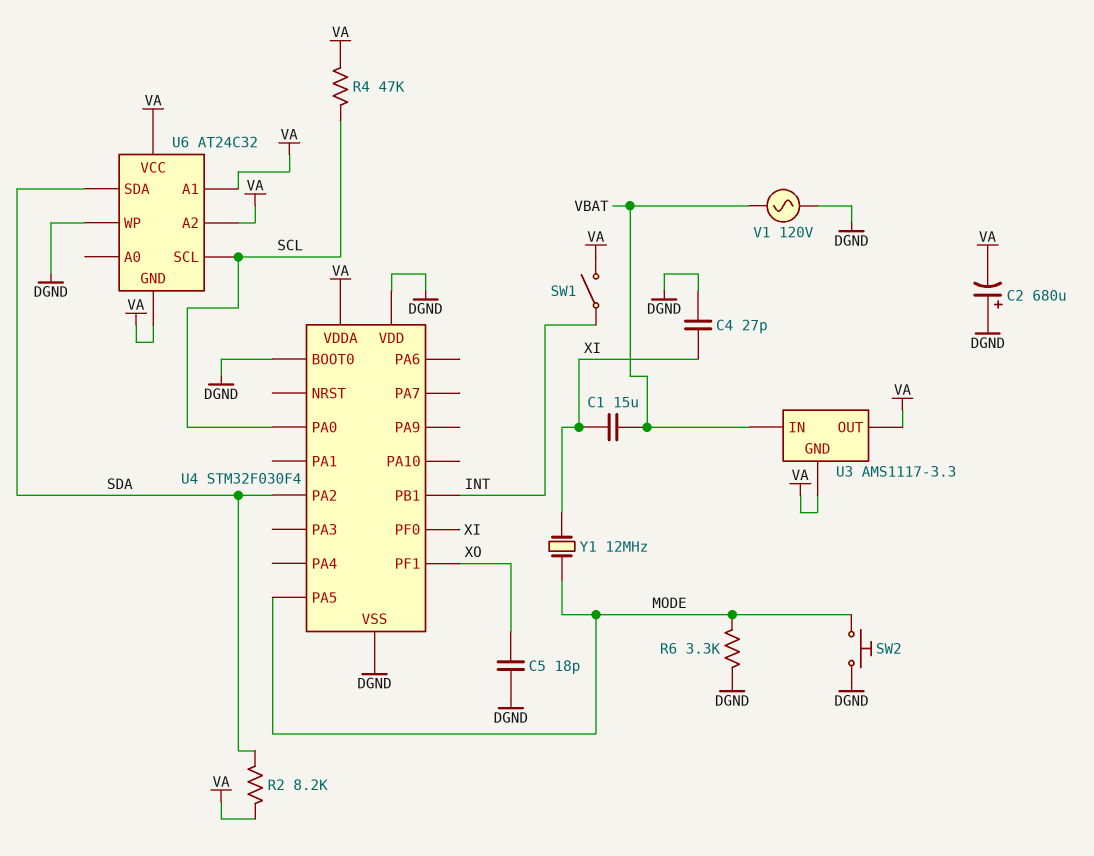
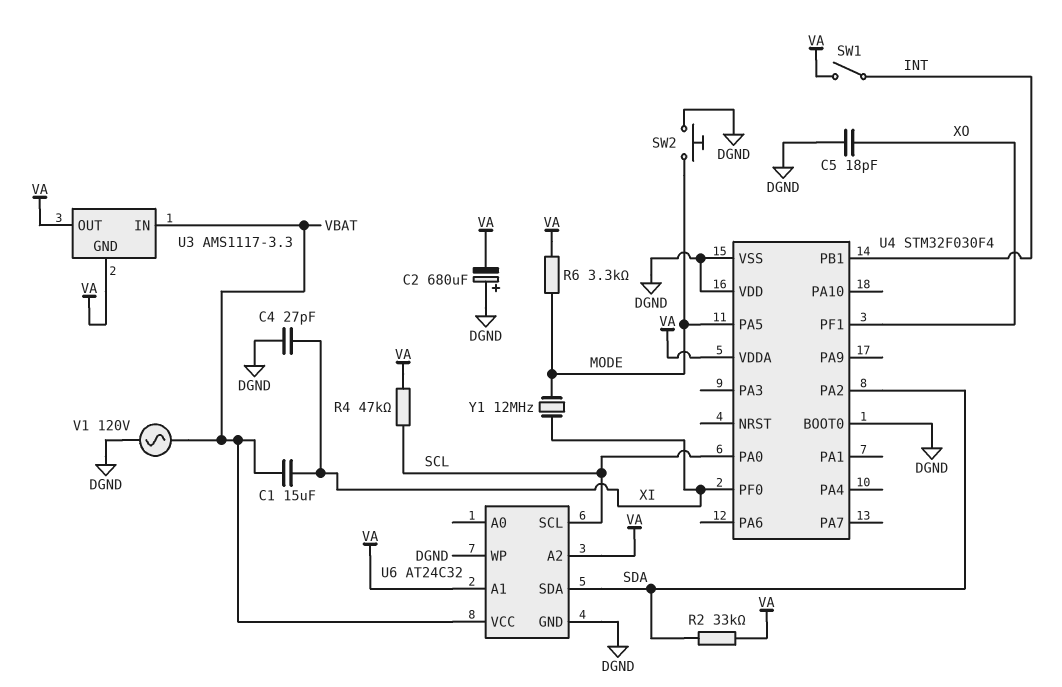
R2: 8.2k (SDA, VA) -> 33k (SDA, VA)
R6: 3.3k (DGND, MODE) -> 3.3k (MODE, VA)
U6 pin GND: VA -> DGND
U6 pin VCC: VA -> VBAT

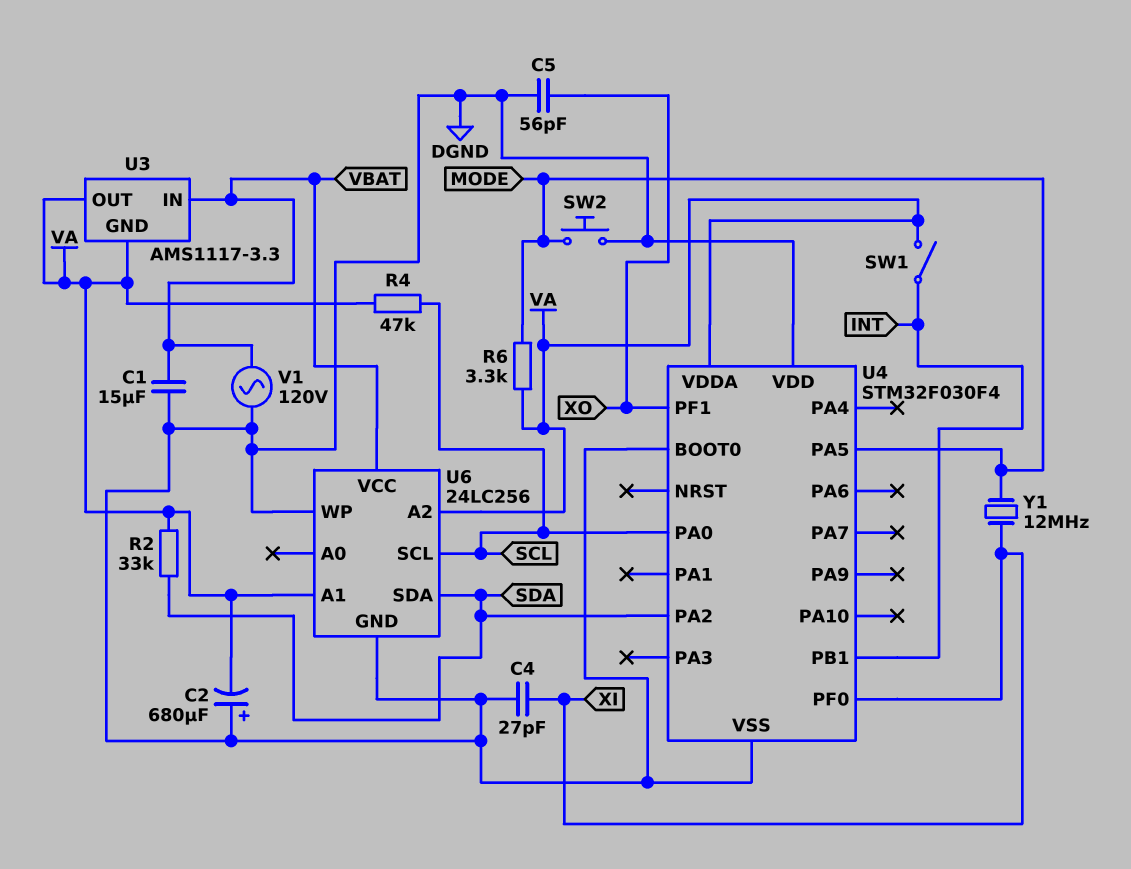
C1: 15uF (VBAT, XI) -> 15uF (DGND, VBAT)
C5: 18pF (DGND, XO) -> 56pF (DGND, XO)
U6: AT24C32 -> 24LC256

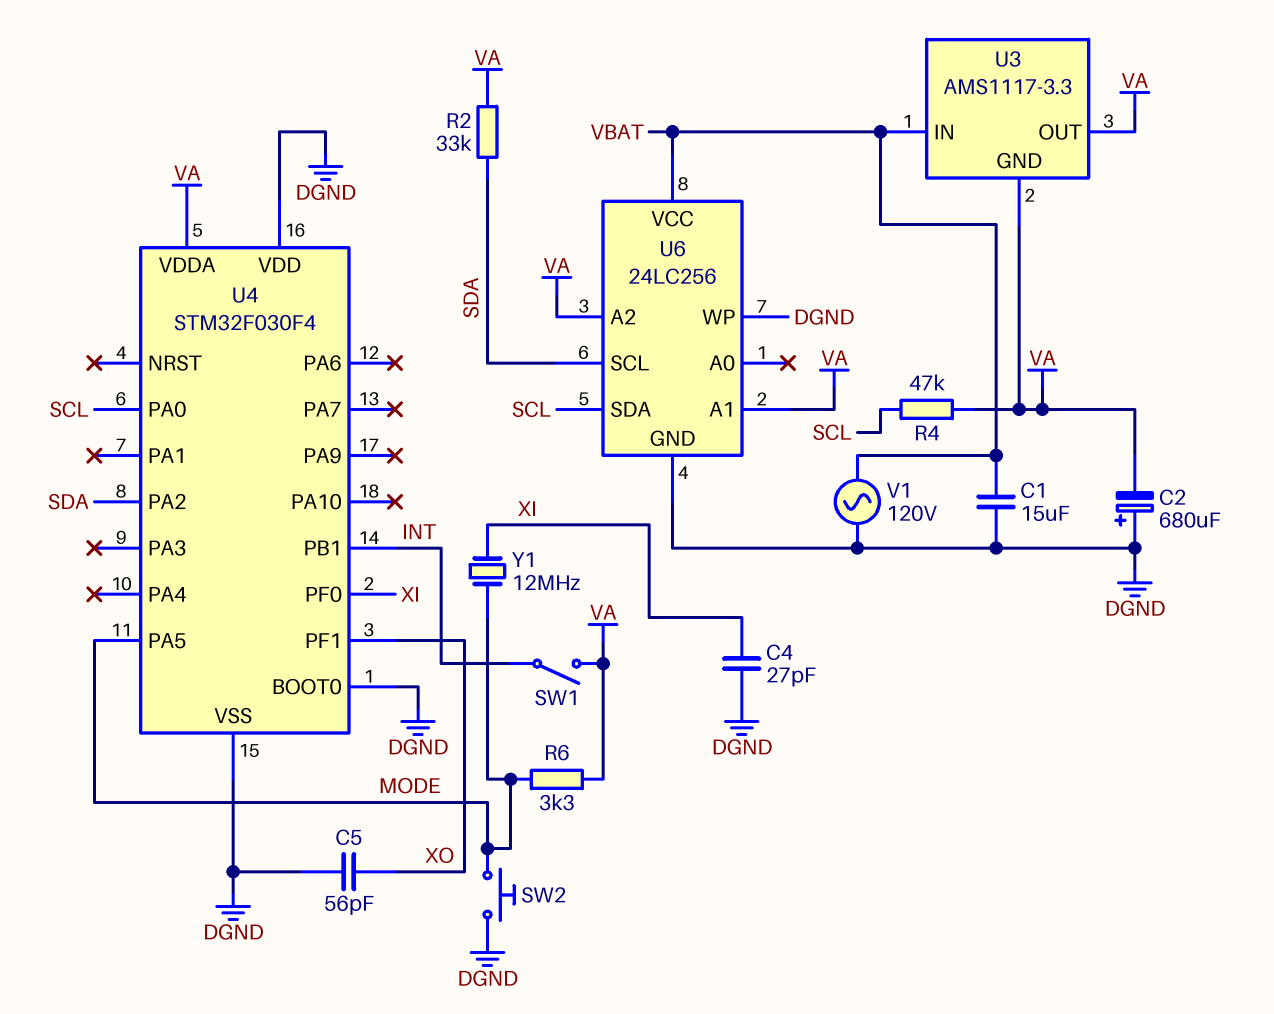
U6 pin SCL: SCL -> SDA
U6 pin SDA: SDA -> SCL

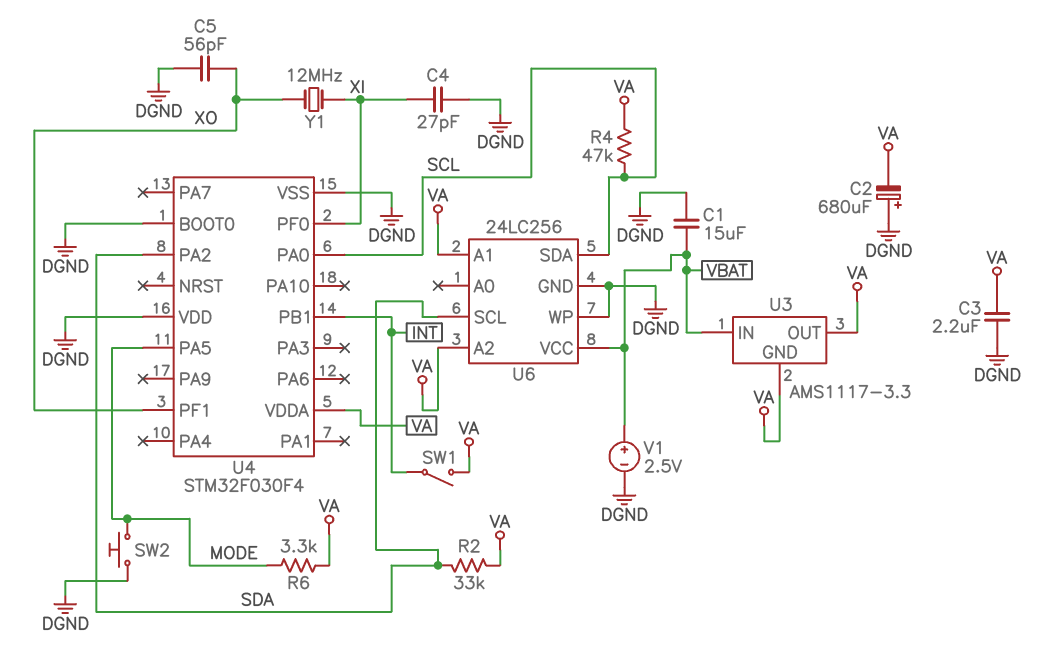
C3: none -> 2.2uF (DGND, VA)
V1: AC 120V (DGND, VBAT) -> 2.5V (plus VBAT, minus DGND)
Y1: 12MHz (MODE, XI) -> 12MHz (XI, XO)

